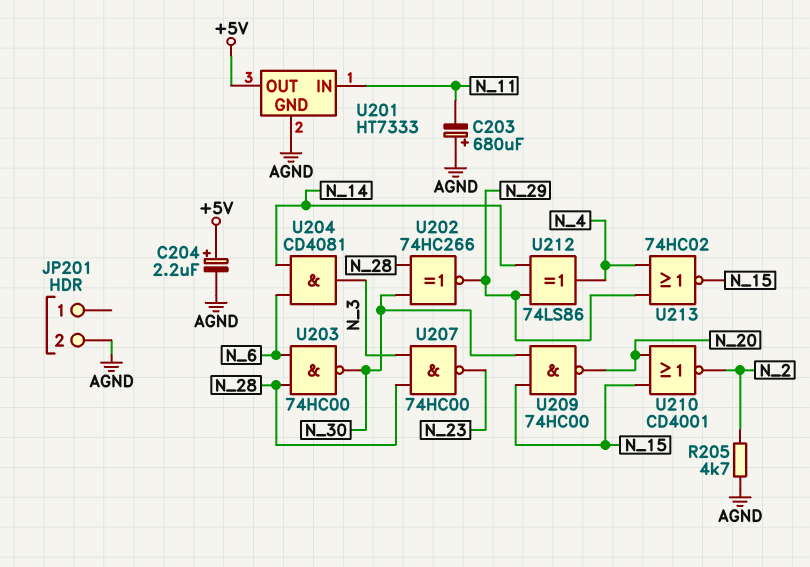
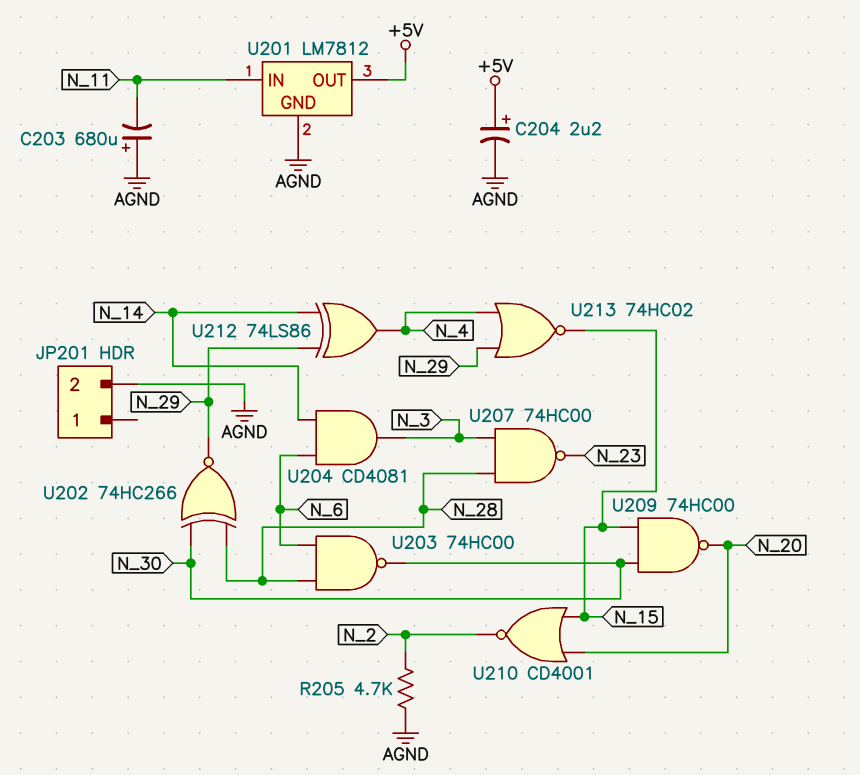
U201: HT7333 -> LM7812

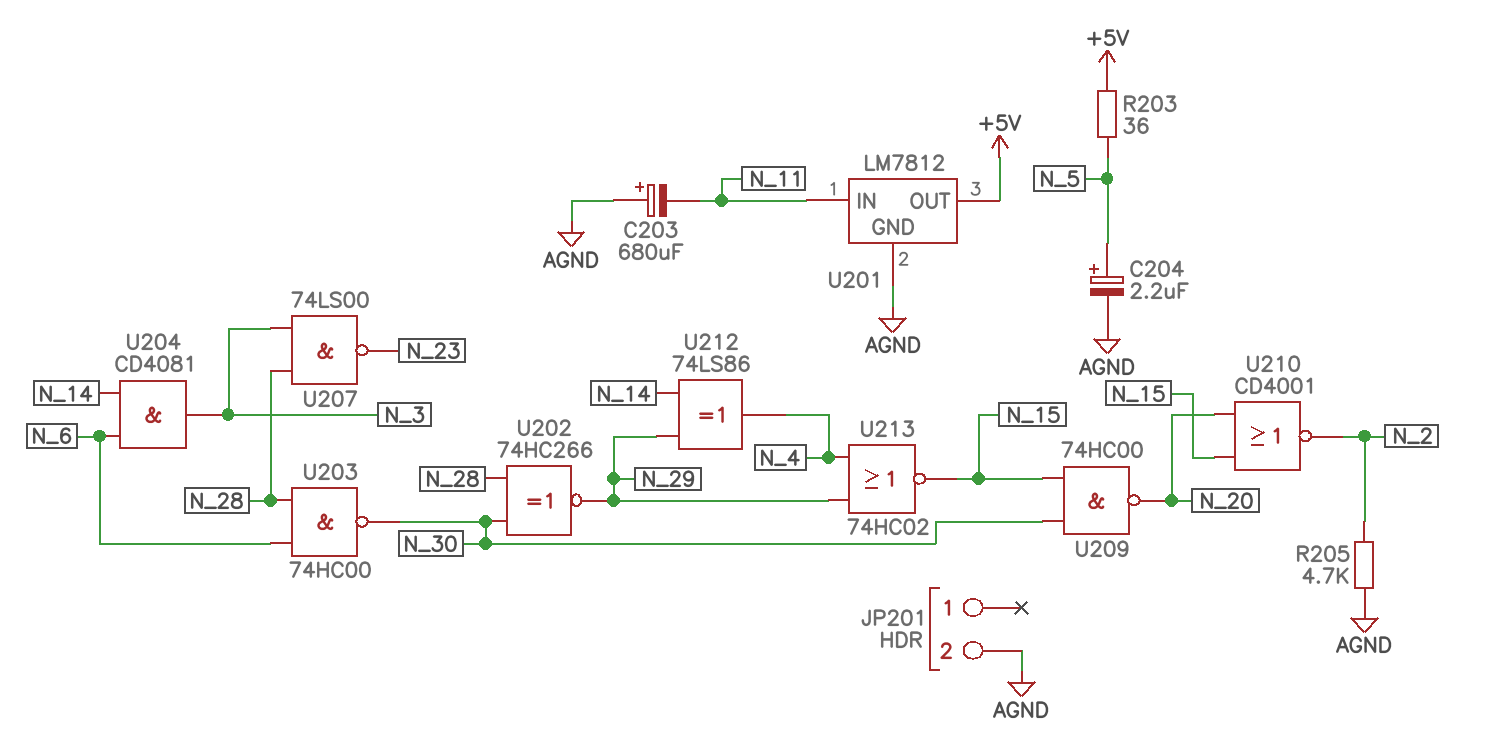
C204: 2.2uF (plus +5V, minus AGND) -> 2.2uF (plus N_5, minus AGND)
R203: none -> 36 (+5V, N_5)
U207: NAND 74HC00 (in N_3, in N_28, out N_23) -> NAND 74LS00 (in N_3, in N_28, out N_23)

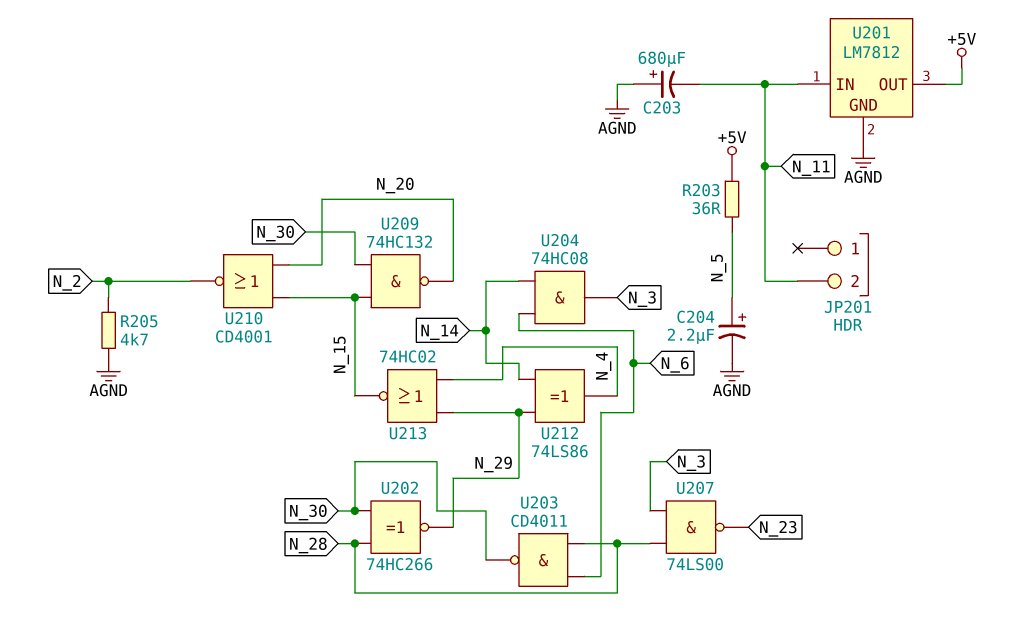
JP201 pin 2: AGND -> N_11
U203: NAND 74HC00 (in N_6, in N_28, out N_30) -> NAND CD4011 (in N_6, in N_28, out N_30)
U204: AND CD4081 (in N_6, in N_14, out N_3) -> AND 74HC08 (in N_6, in N_14, out N_3)
U209: NAND 74HC00 (in N_15, in N_30, out N_20) -> NAND 74HC132 (in N_15, in N_30, out N_20)

